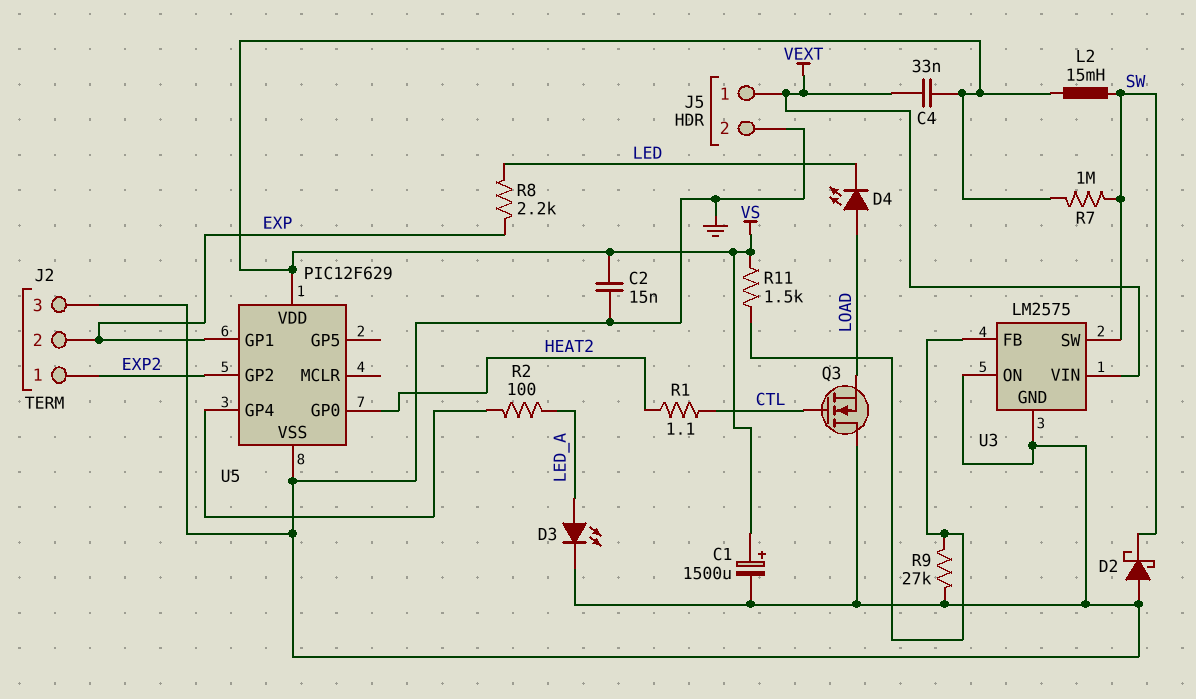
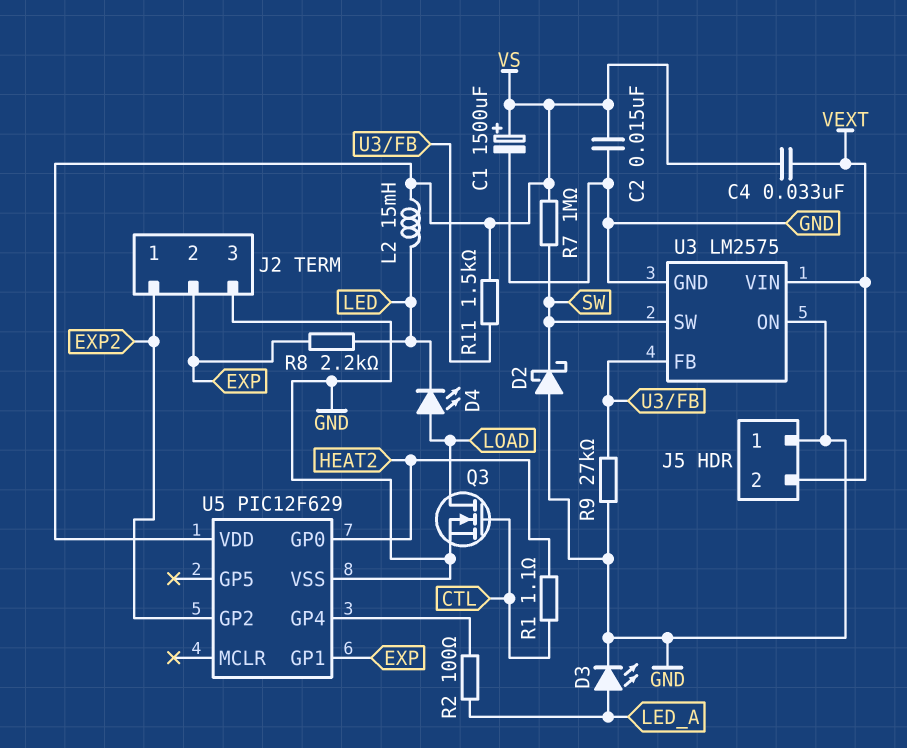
J5 pin 1: VEXT -> GND
J5 pin 2: GND -> VEXT
L2: 15mH (SW, VS) -> 15mH (LED, VS)
Q3: NMOS (G CTL, D GND, S LOAD) -> NMOS (G CTL, D LOAD, S GND)

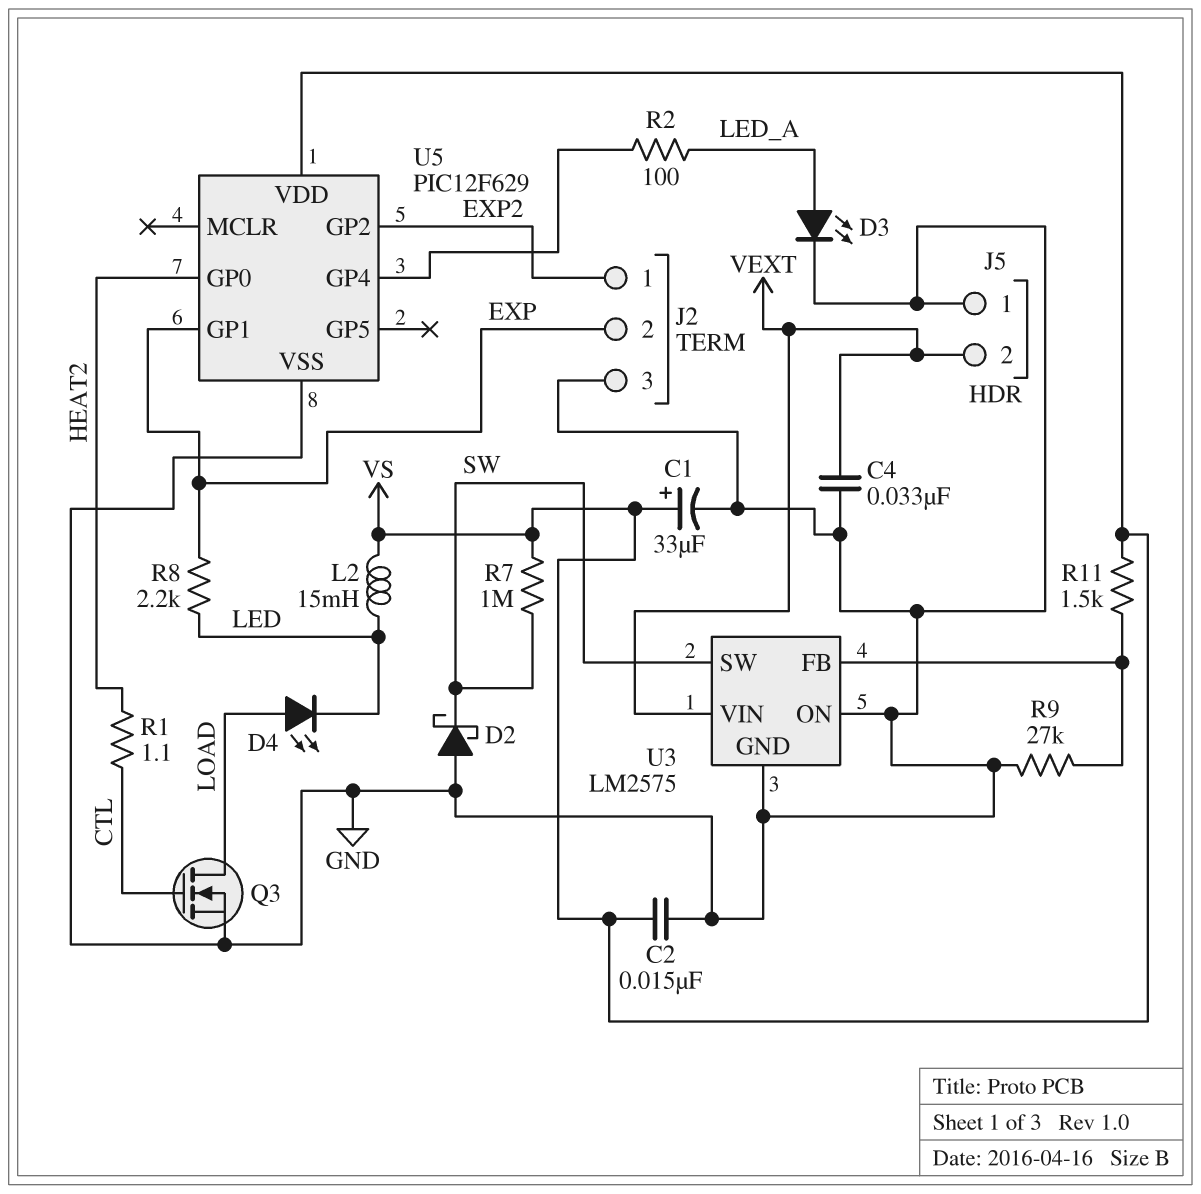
C1: 1500uF (plus VS, minus GND) -> 33uF (plus VS, minus GND)
C4: 33nF (VEXT, VS) -> 33nF (GND, VEXT)

